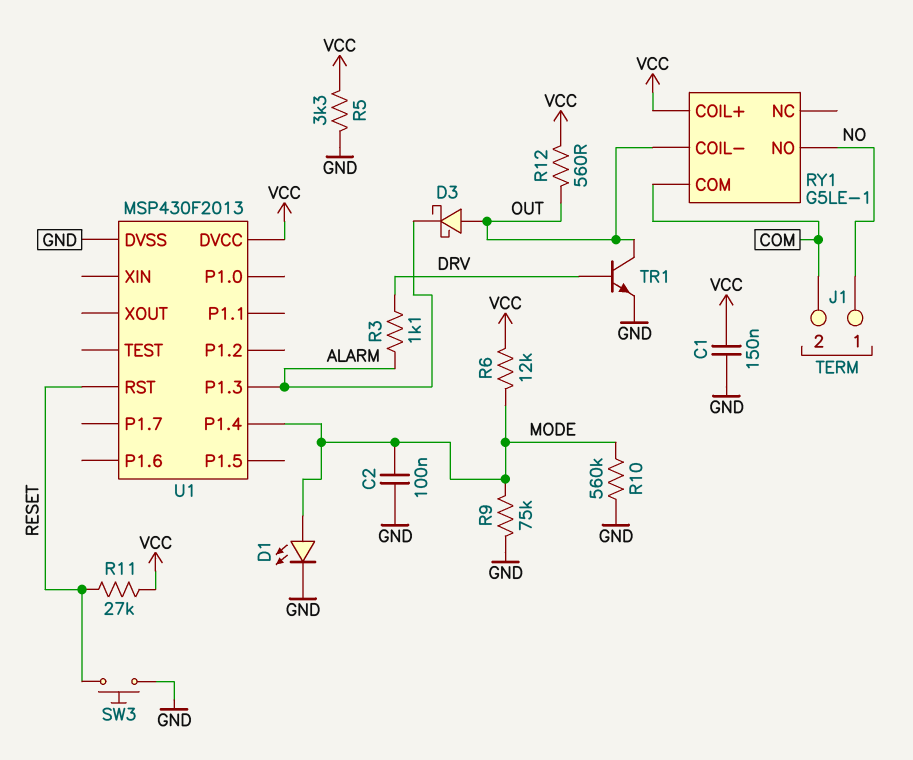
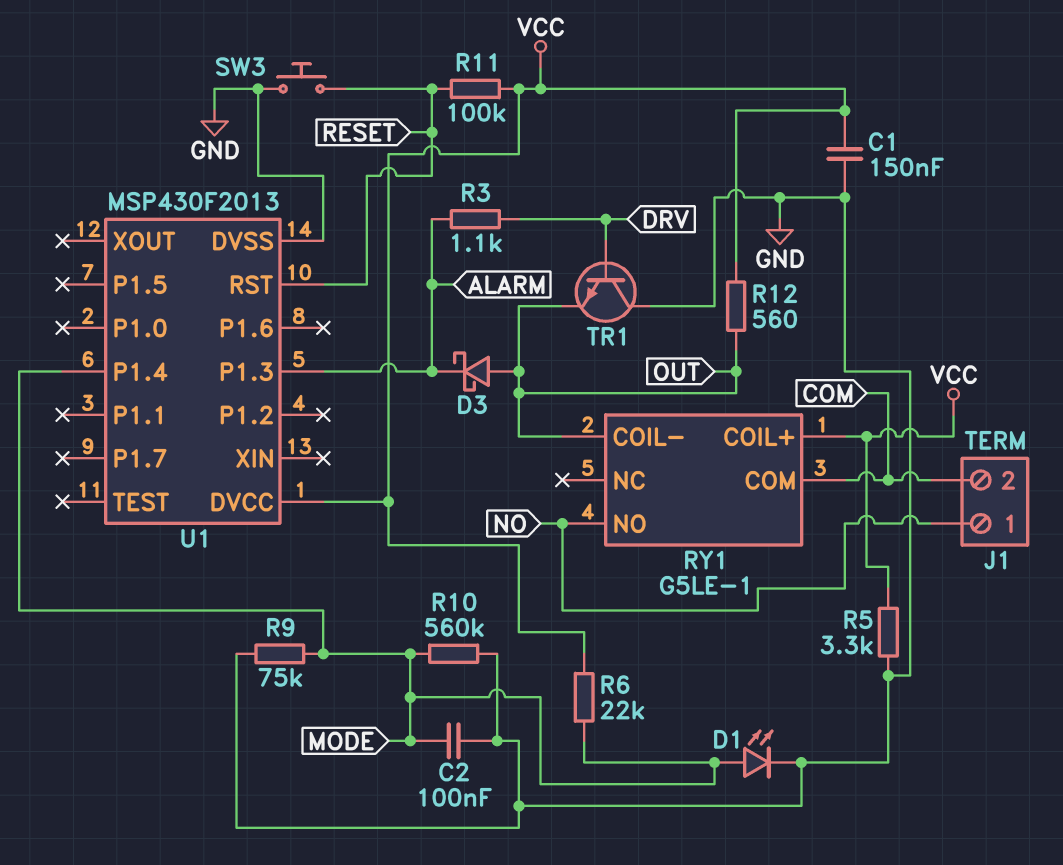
R6: 12k (MODE, VCC) -> 22k (MODE, VCC)
R11: 27k (RESET, VCC) -> 100k (RESET, VCC)
TR1: NPN (B DRV, C OUT, E GND) -> NPN (B DRV, C GND, E OUT)

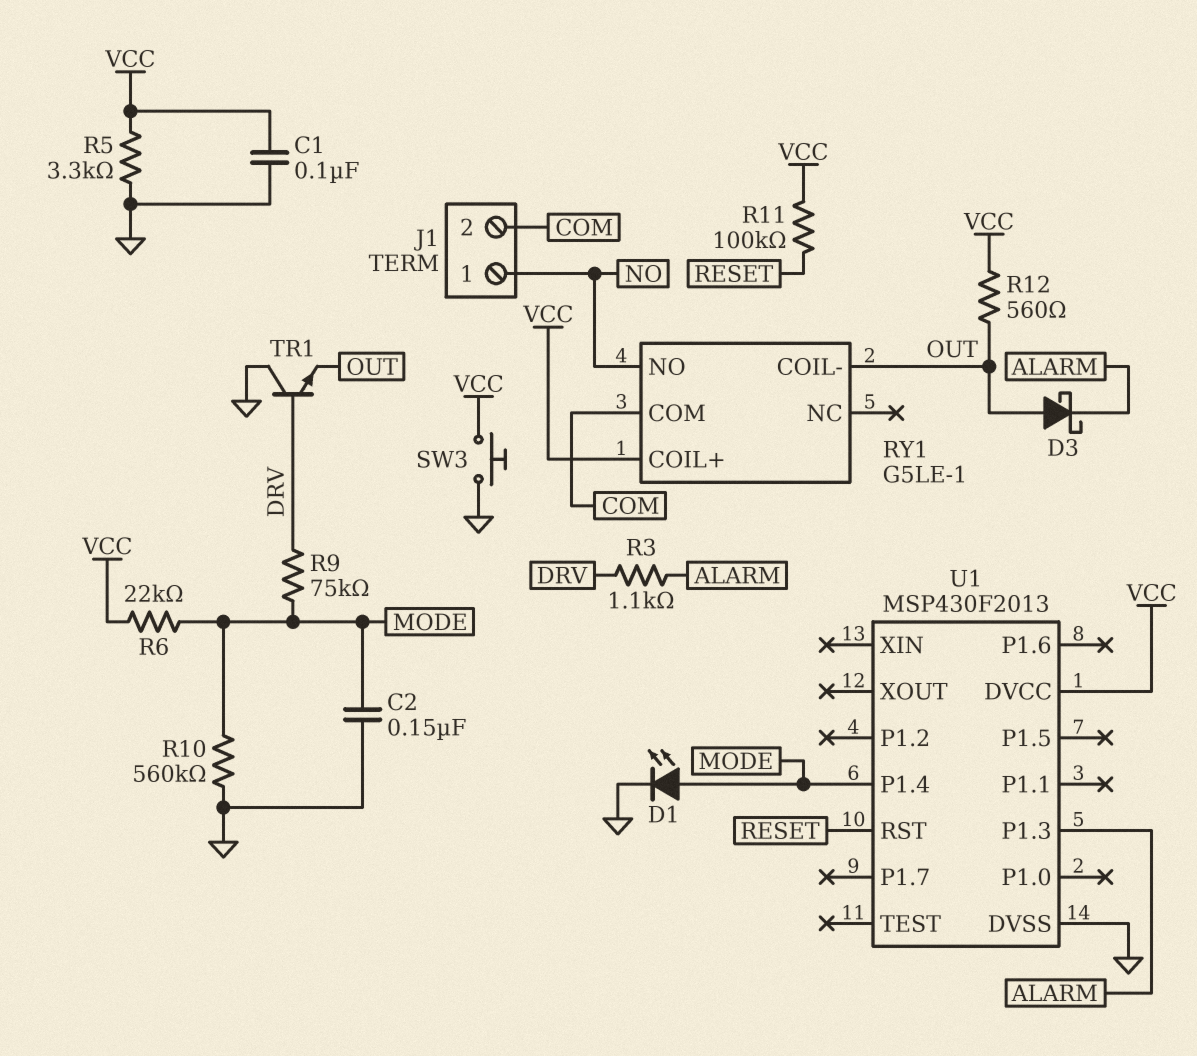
C1: 150nF (GND, VCC) -> 100nF (GND, VCC)
C2: 100nF (GND, MODE) -> 150nF (GND, MODE)
R9: 75k (GND, MODE) -> 75k (DRV, MODE)
SW3: button (GND, RESET) -> button (GND, VCC)

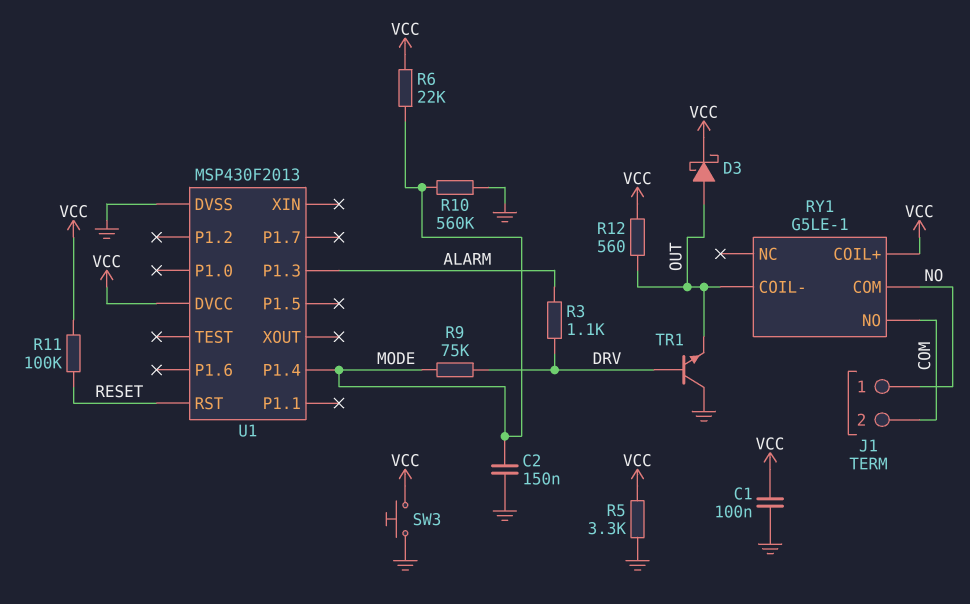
D1: LED (A MODE, K GND) -> none
D3: schottky (A OUT, K ALARM) -> schottky (A OUT, K VCC)
RY1 pin COM: COM -> NO
RY1 pin NO: NO -> COM

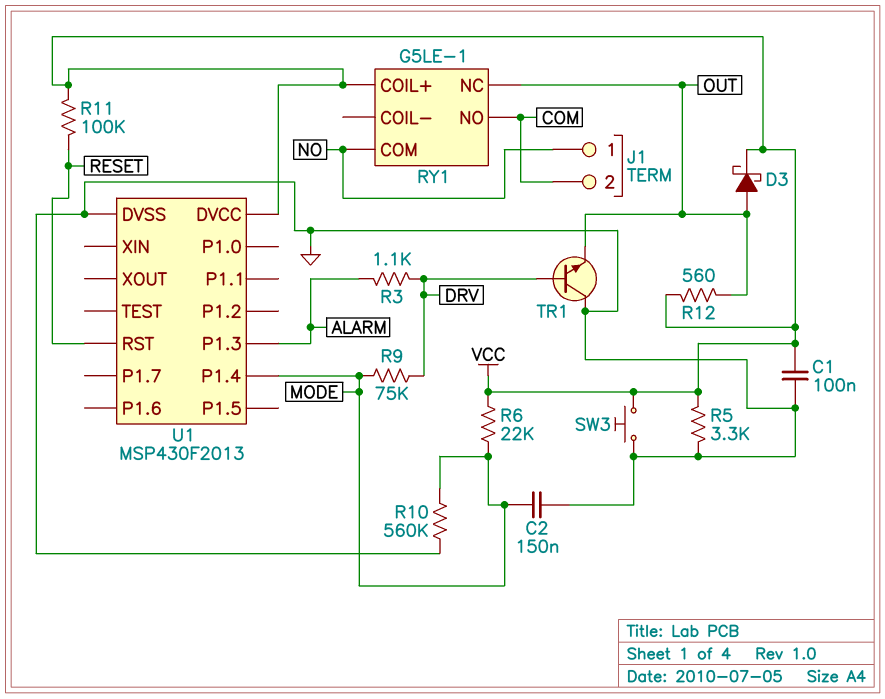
RY1 pin COIL-: OUT -> none
RY1 pin NC: none -> OUT

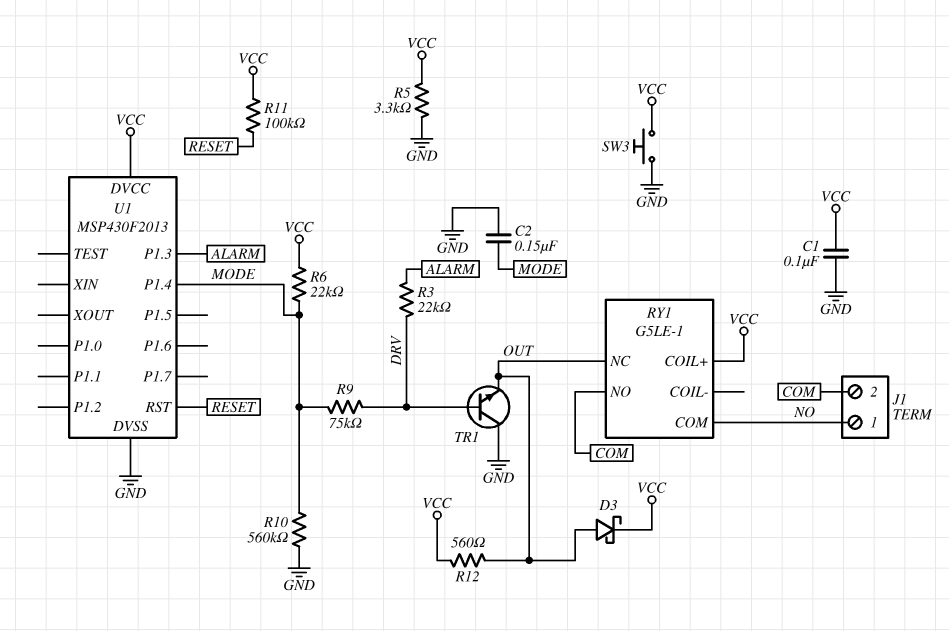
R3: 1.1k (ALARM, DRV) -> 22k (ALARM, DRV)

